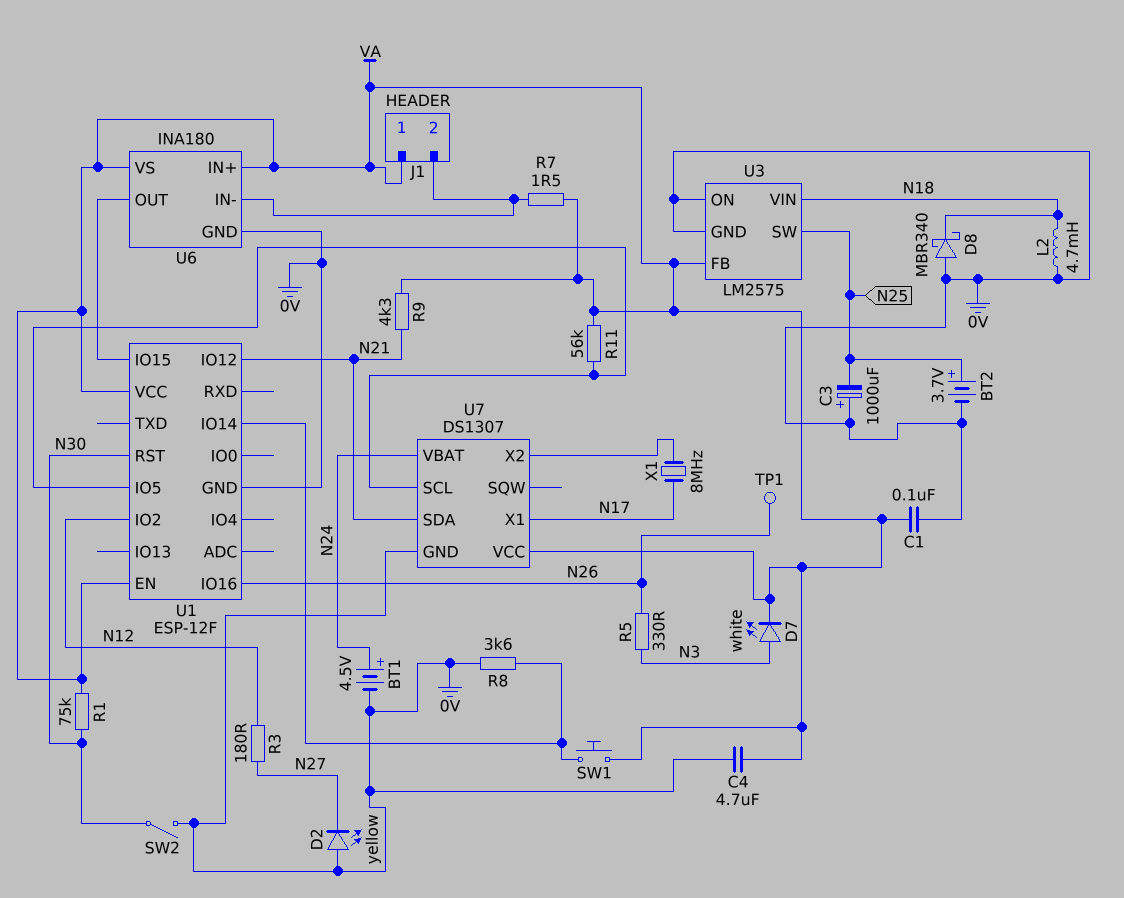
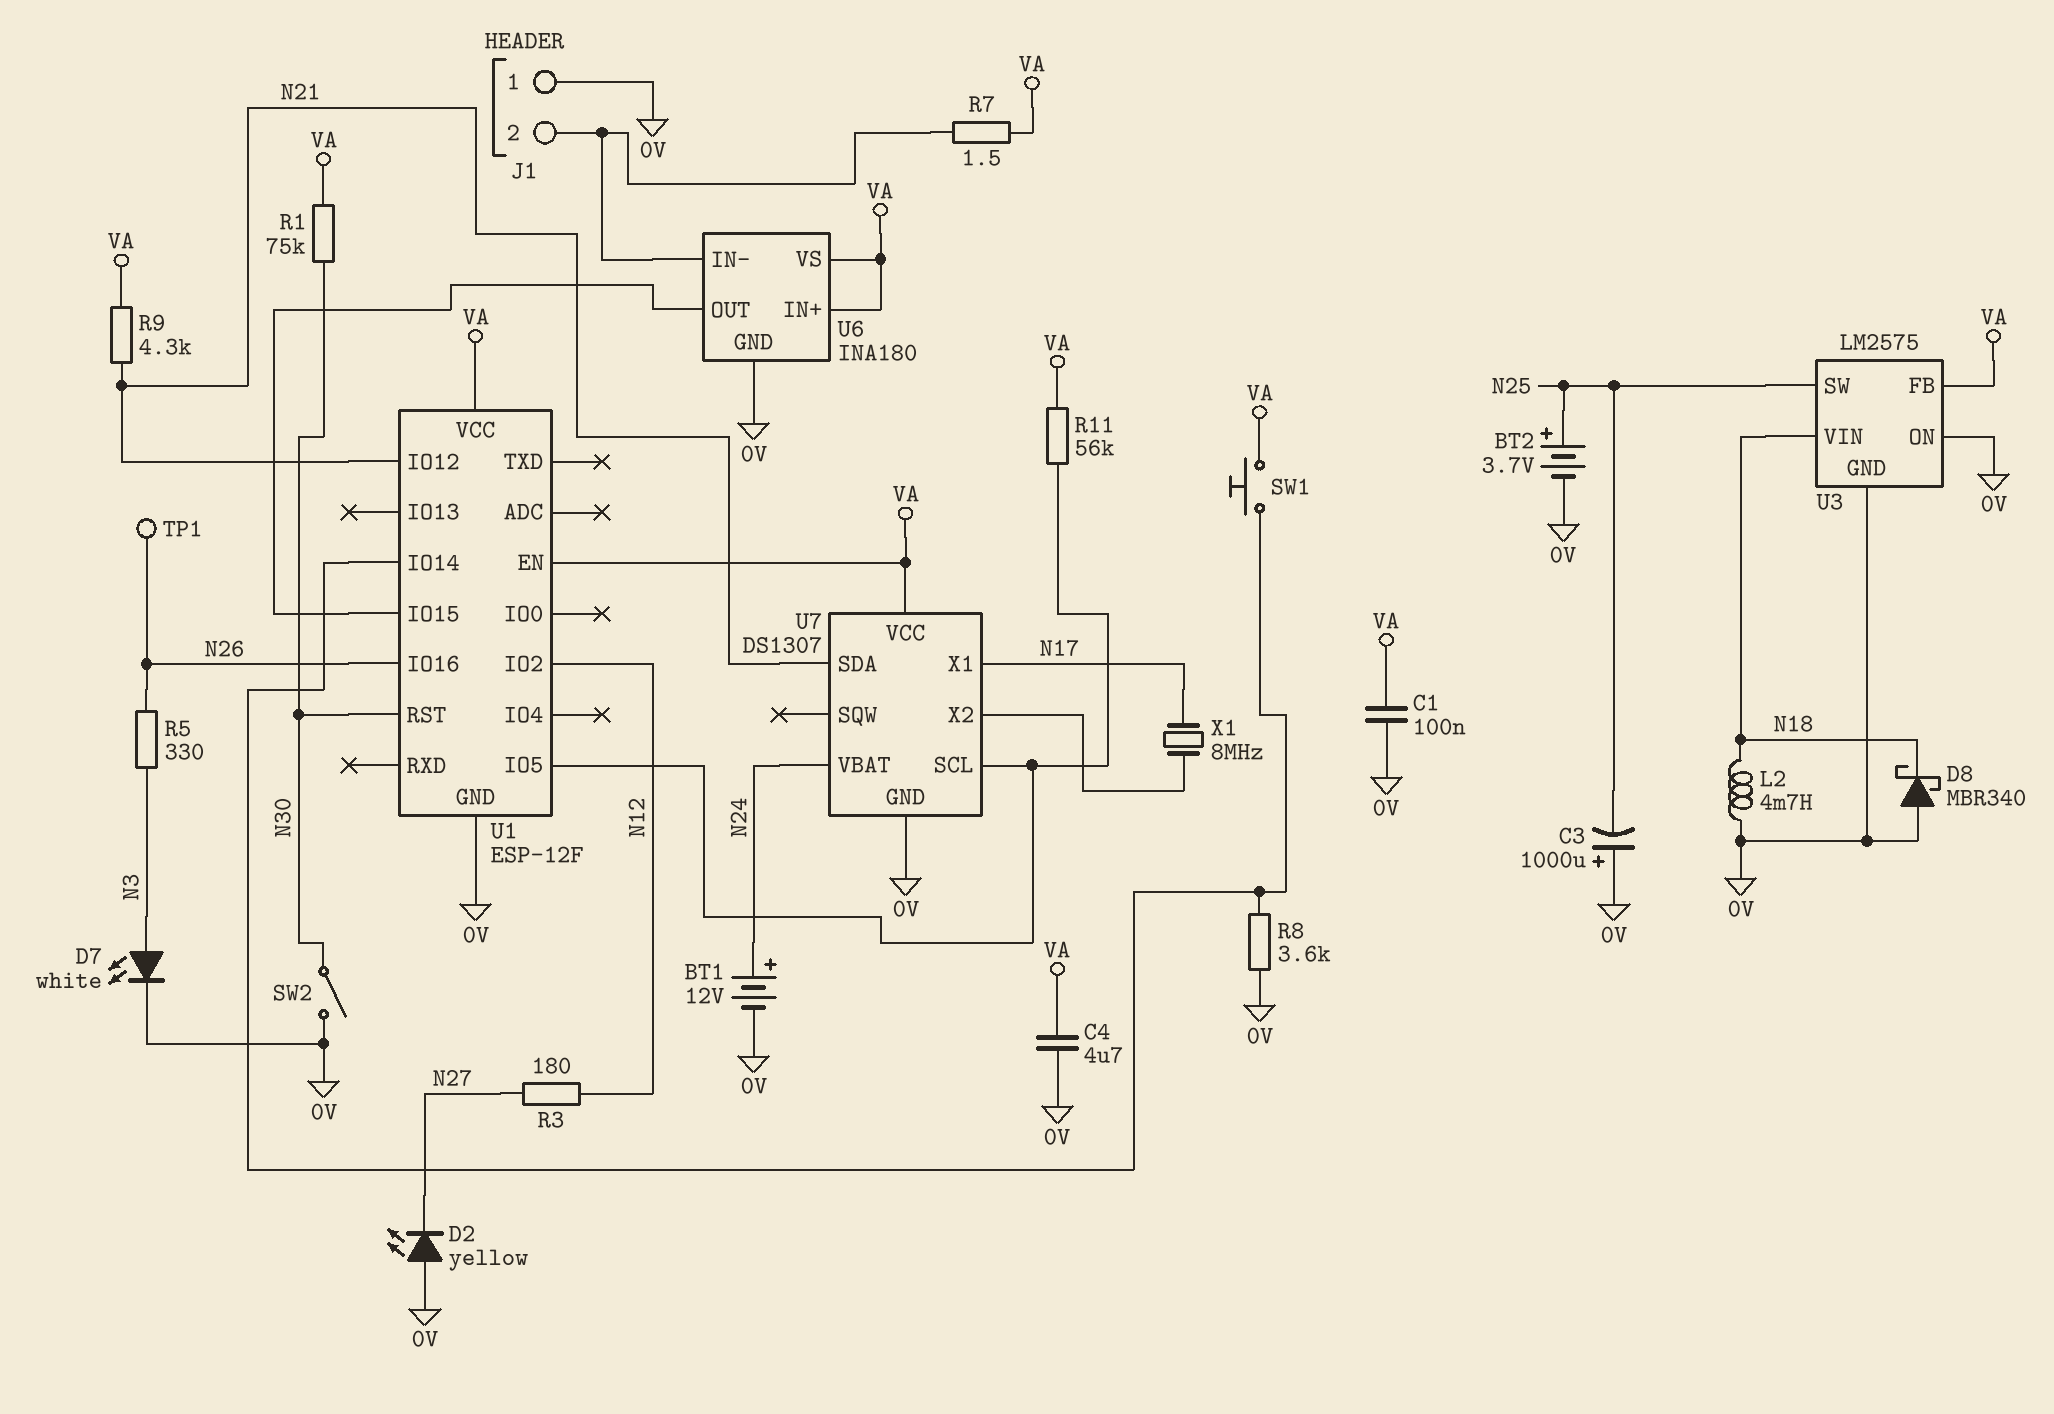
BT1: 4.5V (plus N24, minus 0V) -> 12V (plus N24, minus 0V)
D7: LED white (A N3, K VA) -> LED white (A N3, K 0V)
J1 pin 1: VA -> 0V

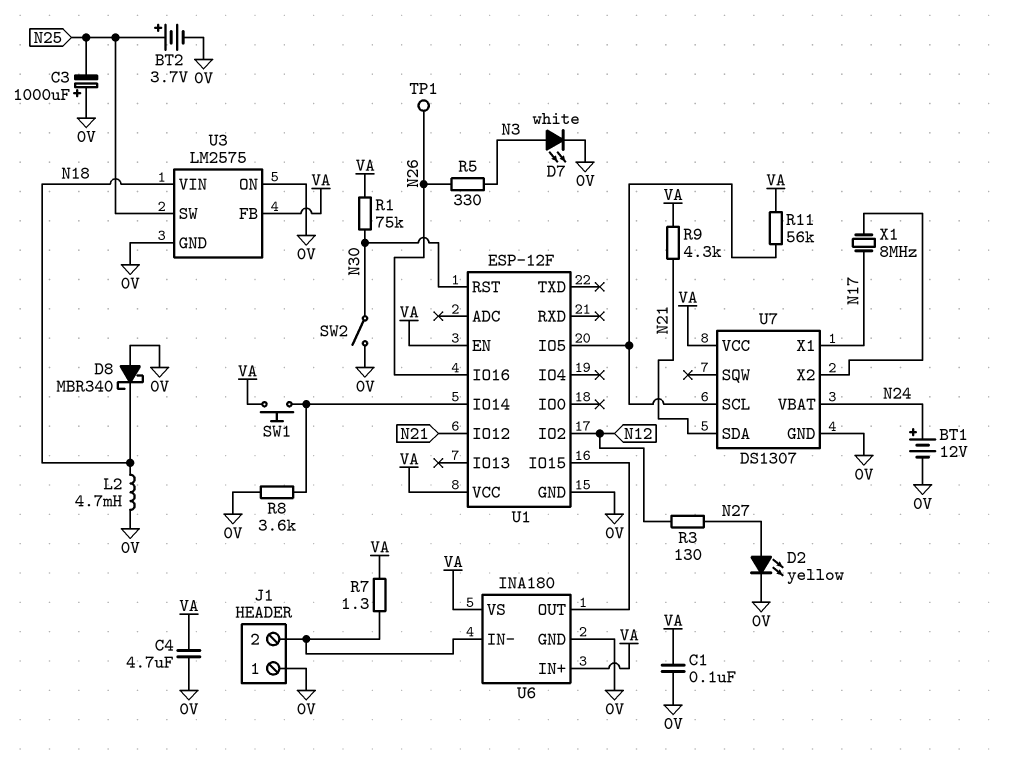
D2: LED yellow (A 0V, K N27) -> LED yellow (A N27, K 0V)
R3: 180 (N12, N27) -> 130 (N12, N27)
R7: 1.5 (J1/2, VA) -> 1.3 (J1/2, VA)

